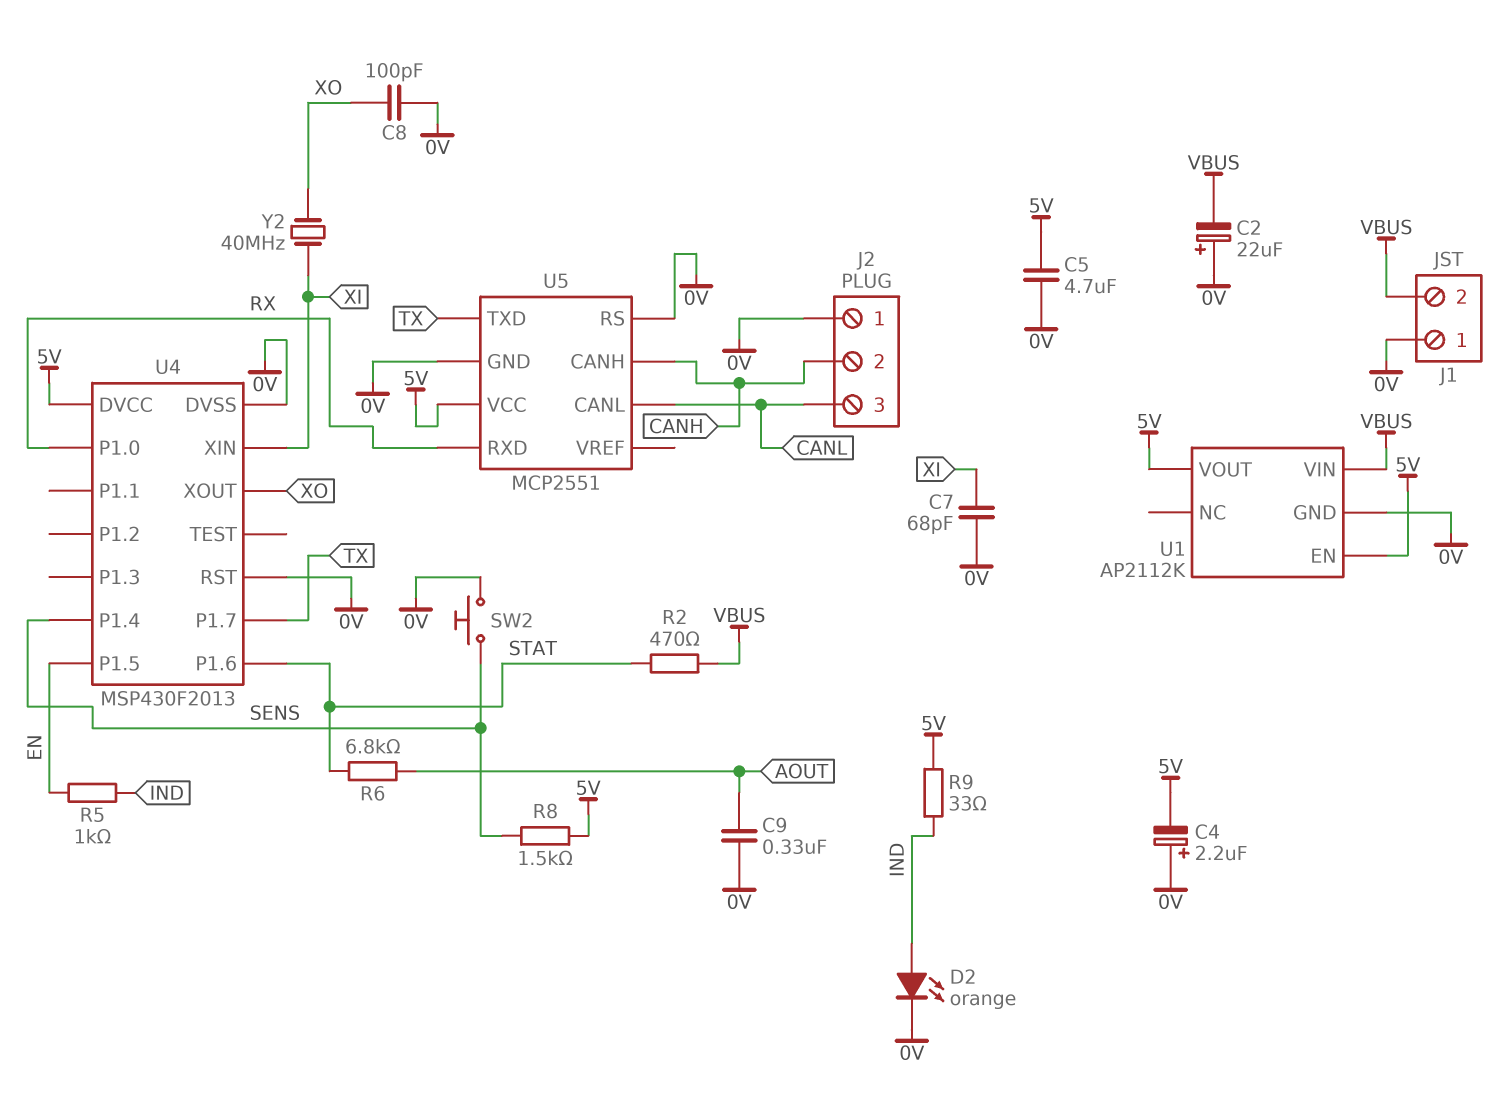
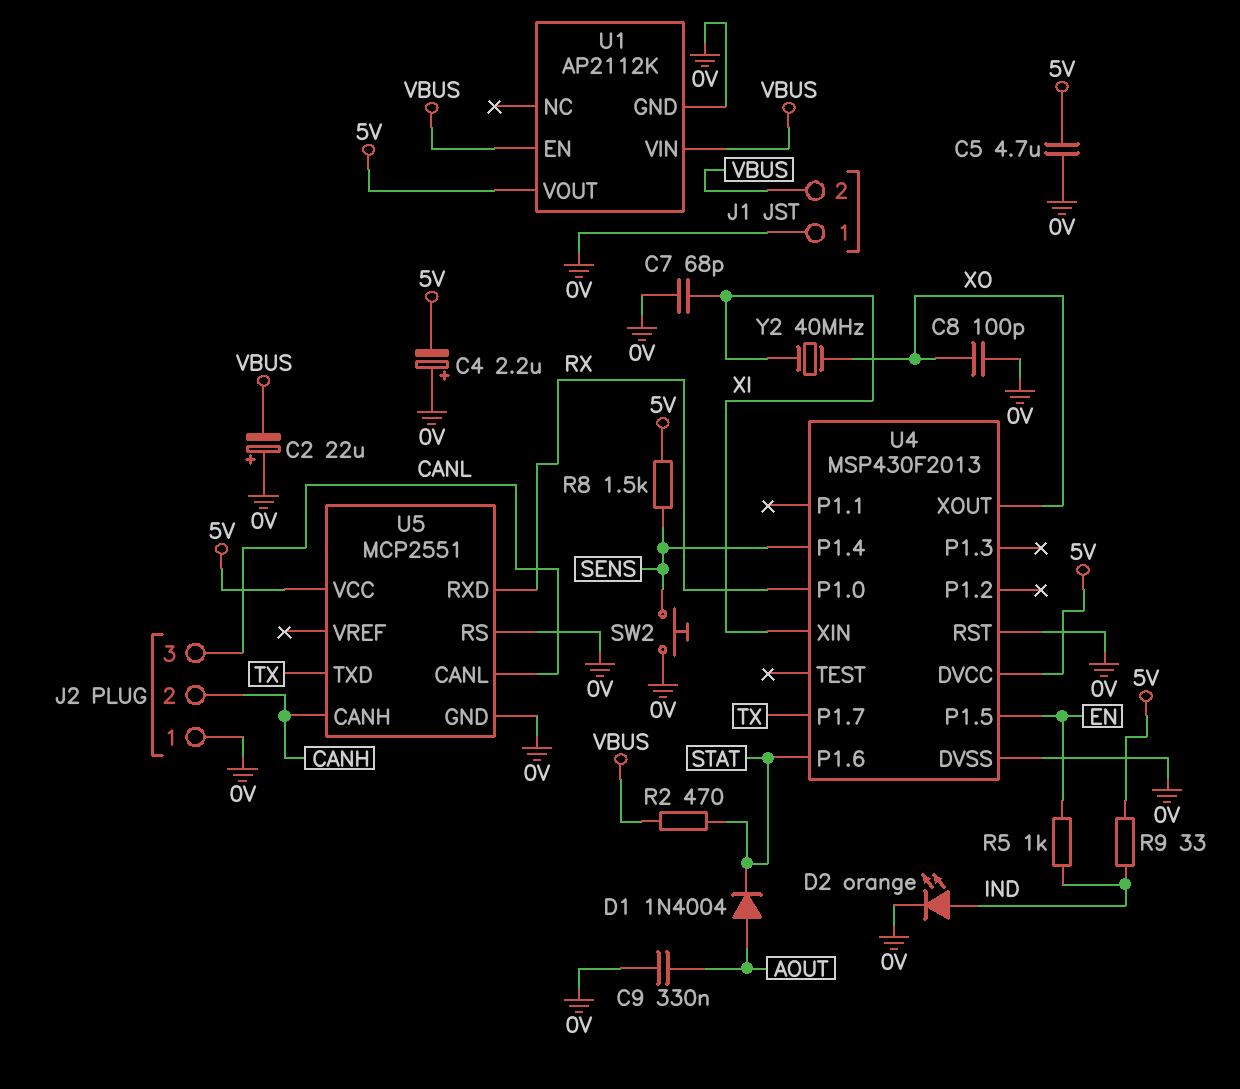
D1: none -> diode 1N4004 (A AOUT, K STAT)
R6: 6.8k (AOUT, STAT) -> none
U1 pin EN: 5V -> VBUS

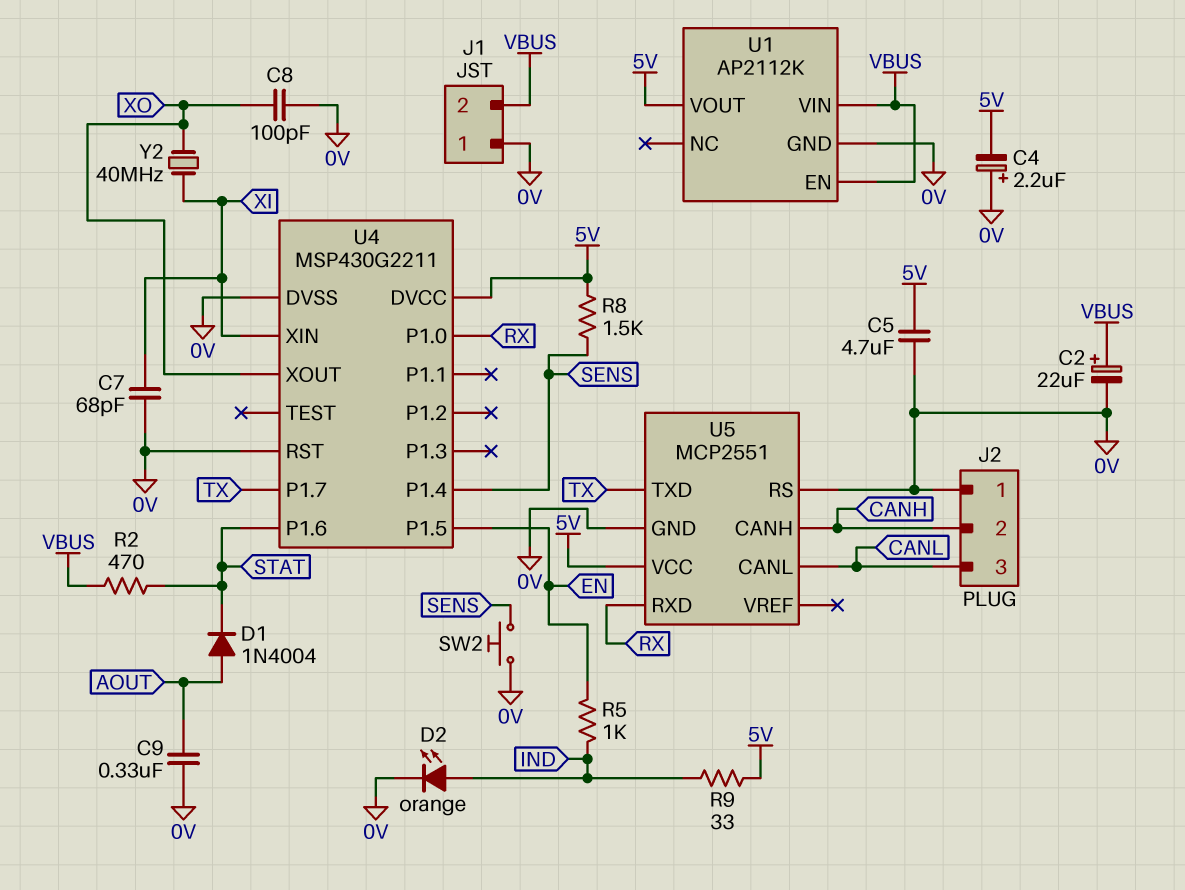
C2: 22uF (plus 0V, minus VBUS) -> 22uF (plus VBUS, minus 0V)
U4: MSP430F2013 -> MSP430G2211

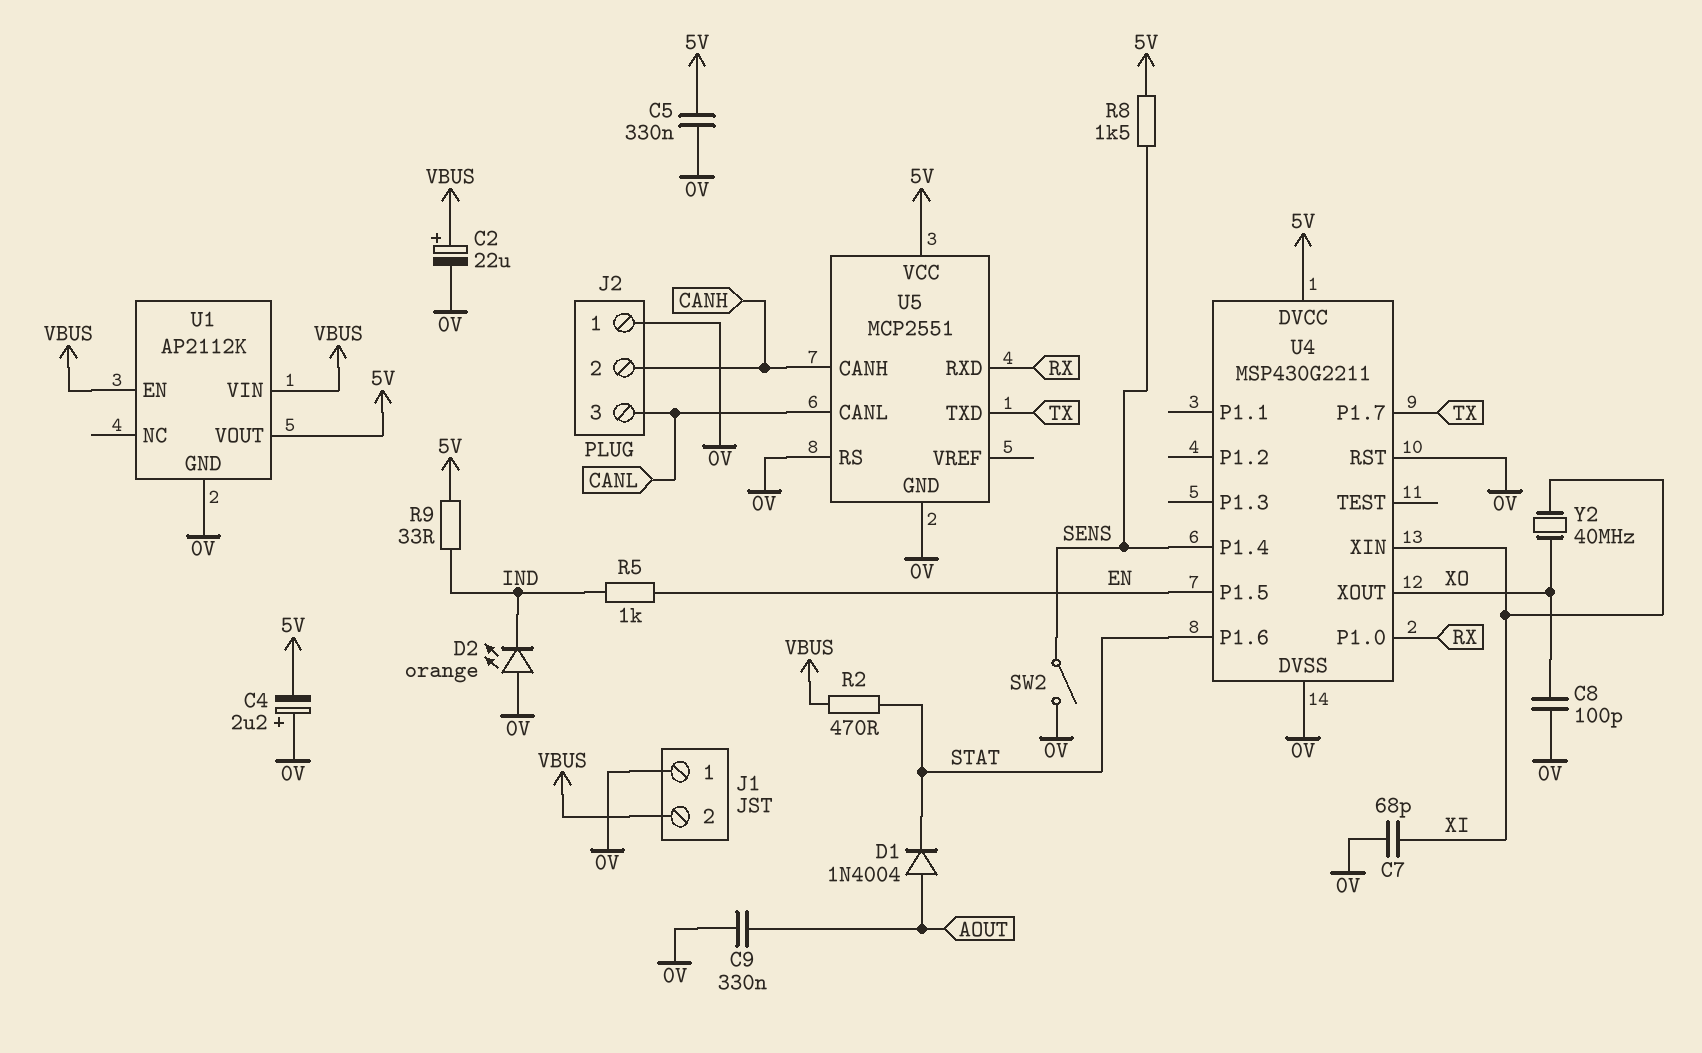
C5: 4.7uF (0V, 5V) -> 330nF (0V, 5V)
D2: LED orange (A IND, K 0V) -> LED orange (A 0V, K IND)
SW2: button (0V, SENS) -> switch (0V, SENS)

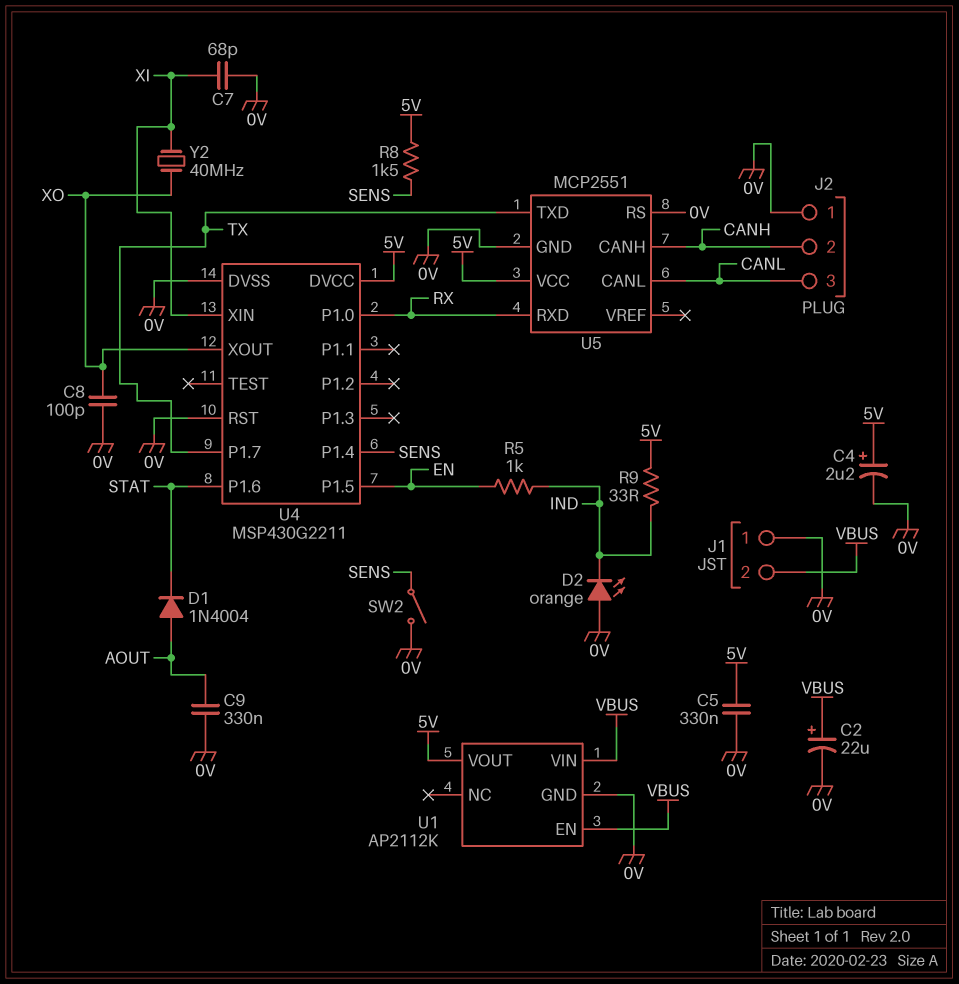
C4: 2.2uF (plus 0V, minus 5V) -> 2.2uF (plus 5V, minus 0V)
R2: 470 (STAT, VBUS) -> none

